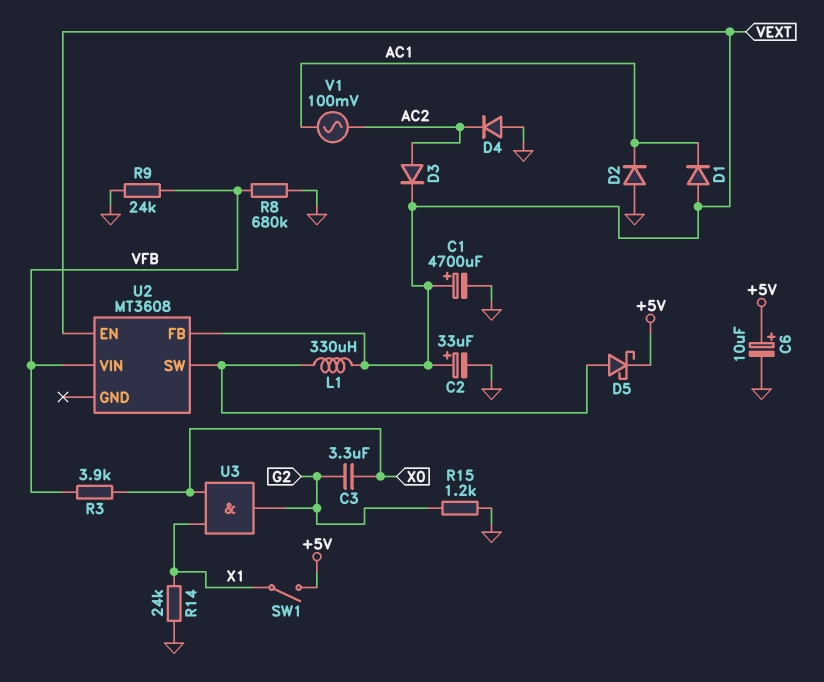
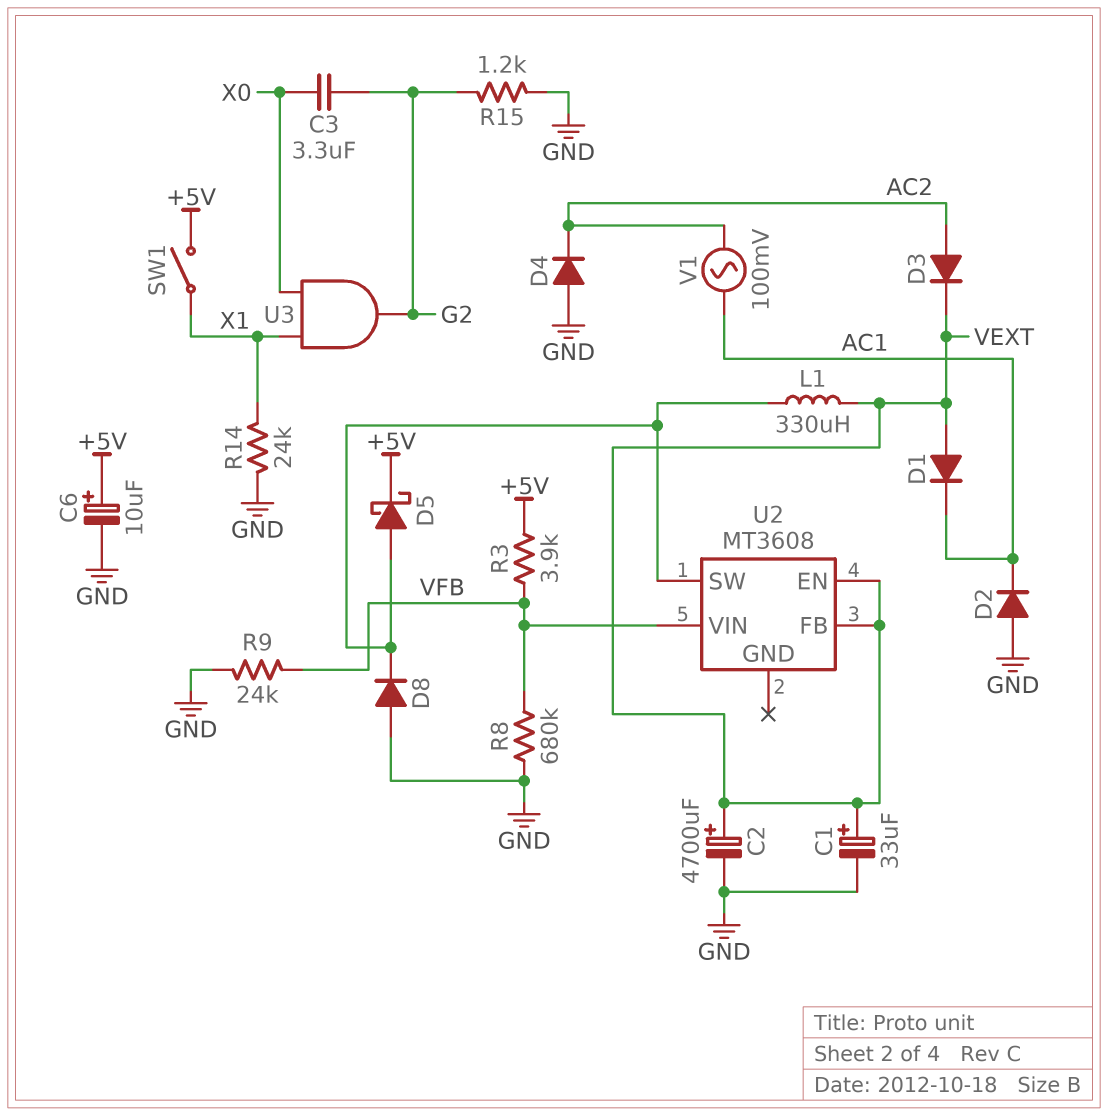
C1: 4700uF (plus VEXT, minus GND) -> 33uF (plus VEXT, minus GND)
C2: 33uF (plus VEXT, minus GND) -> 4700uF (plus VEXT, minus GND)
D8: none -> diode (A GND, K U2/SW)
R3: 3.9k (VFB, X0) -> 3.9k (+5V, VFB)

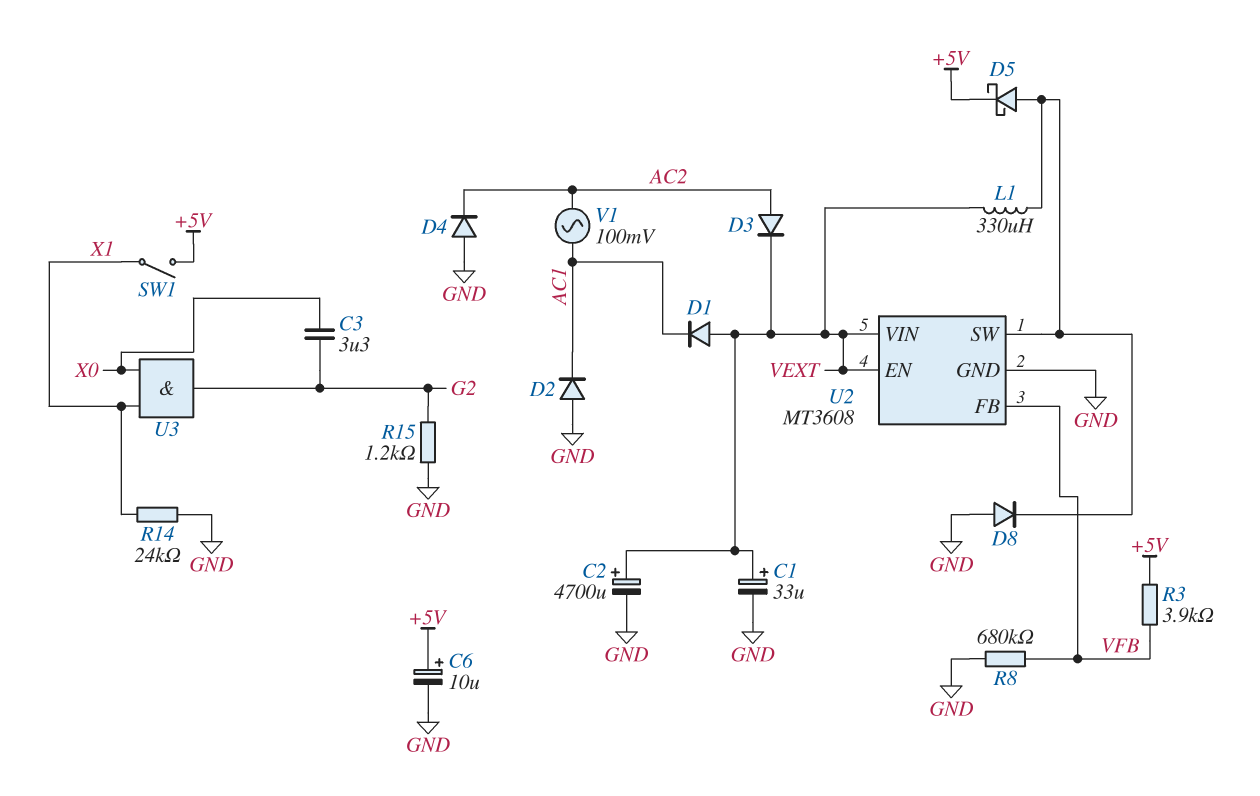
R9: 24k (GND, VFB) -> none
U2 pin FB: VEXT -> VFB
U2 pin GND: none -> GND
U2 pin VIN: VFB -> VEXT

